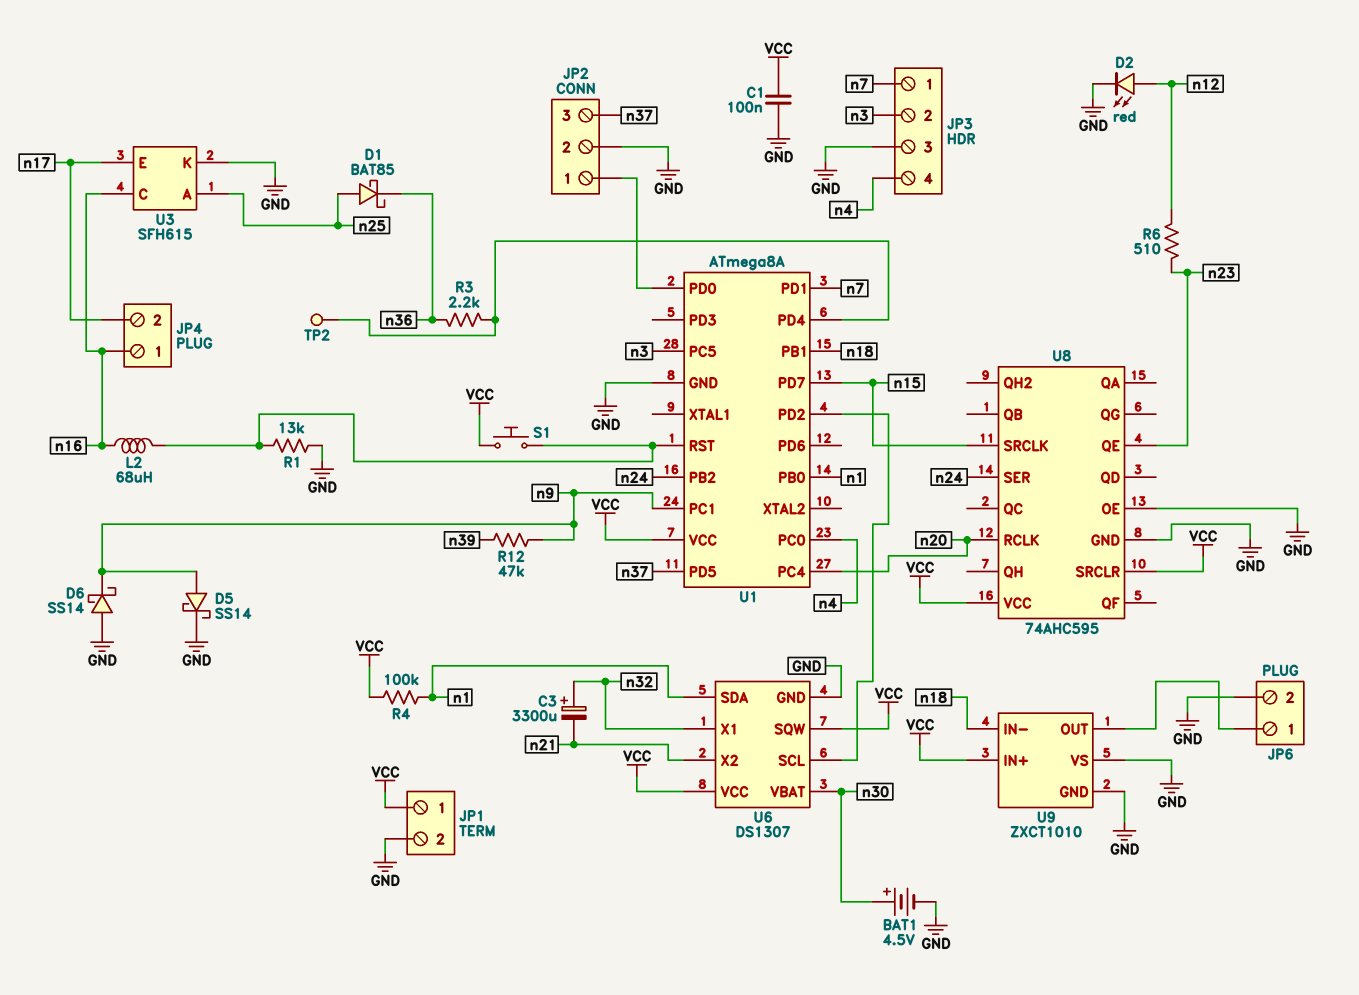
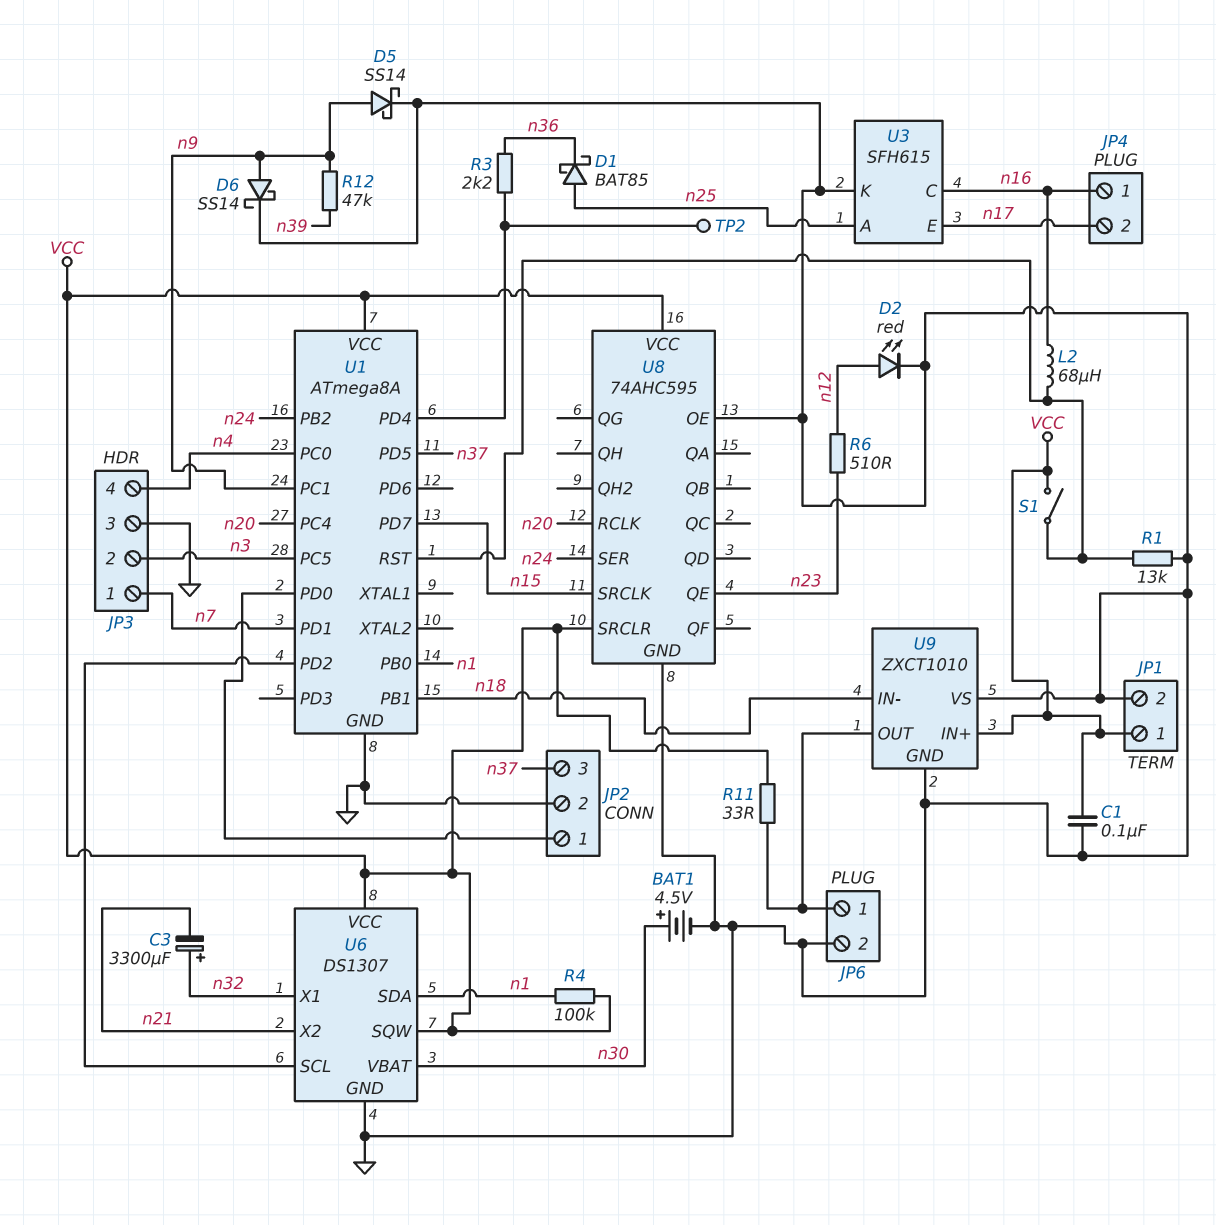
D6: schottky SS14 (A GND, K n9) -> schottky SS14 (A n9, K GND)
R11: none -> 33 (JP6/1, VCC)
S1: button (U1/RST, VCC) -> switch (U1/RST, VCC)

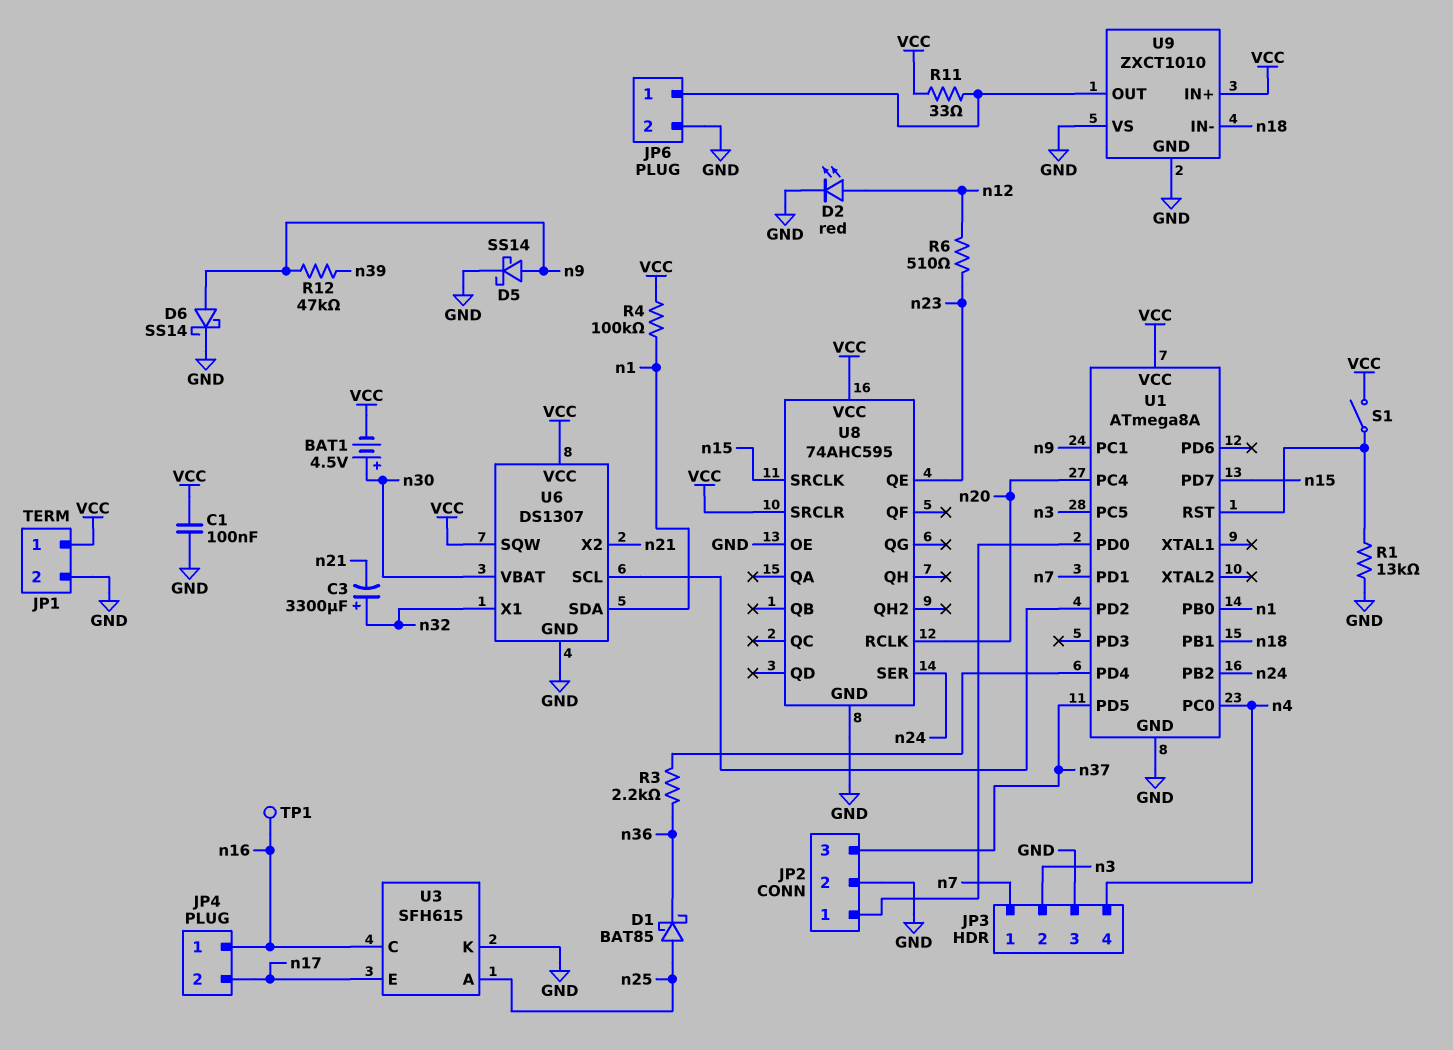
BAT1: 4.5V (plus n30, minus GND) -> 4.5V (plus n30, minus VCC)
L2: 68uH (U1/RST, n16) -> none
TP1: none -> test point (n16)
TP2: test point (U1/PD4) -> none

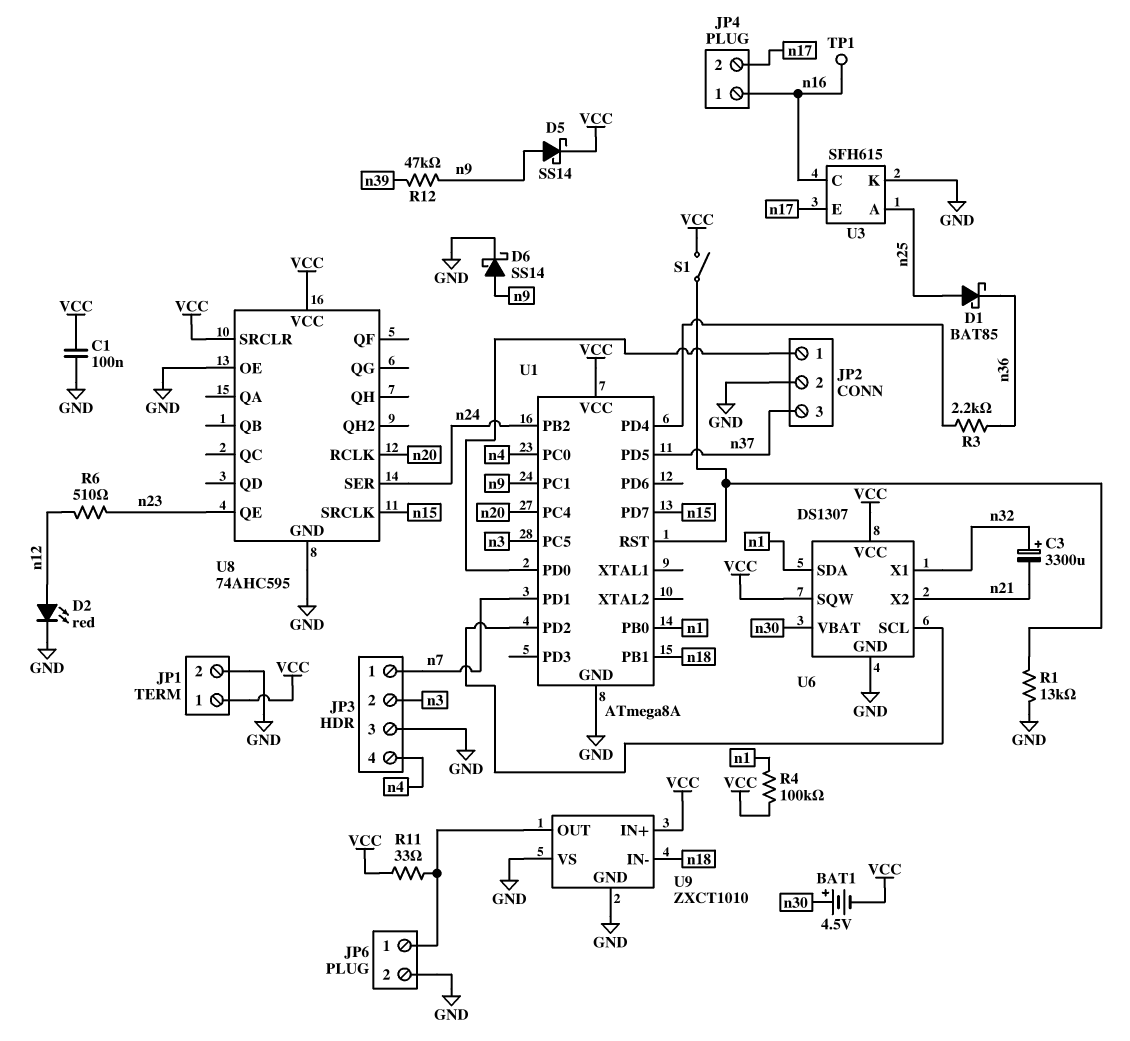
D5: schottky SS14 (A n9, K GND) -> schottky SS14 (A n9, K VCC)

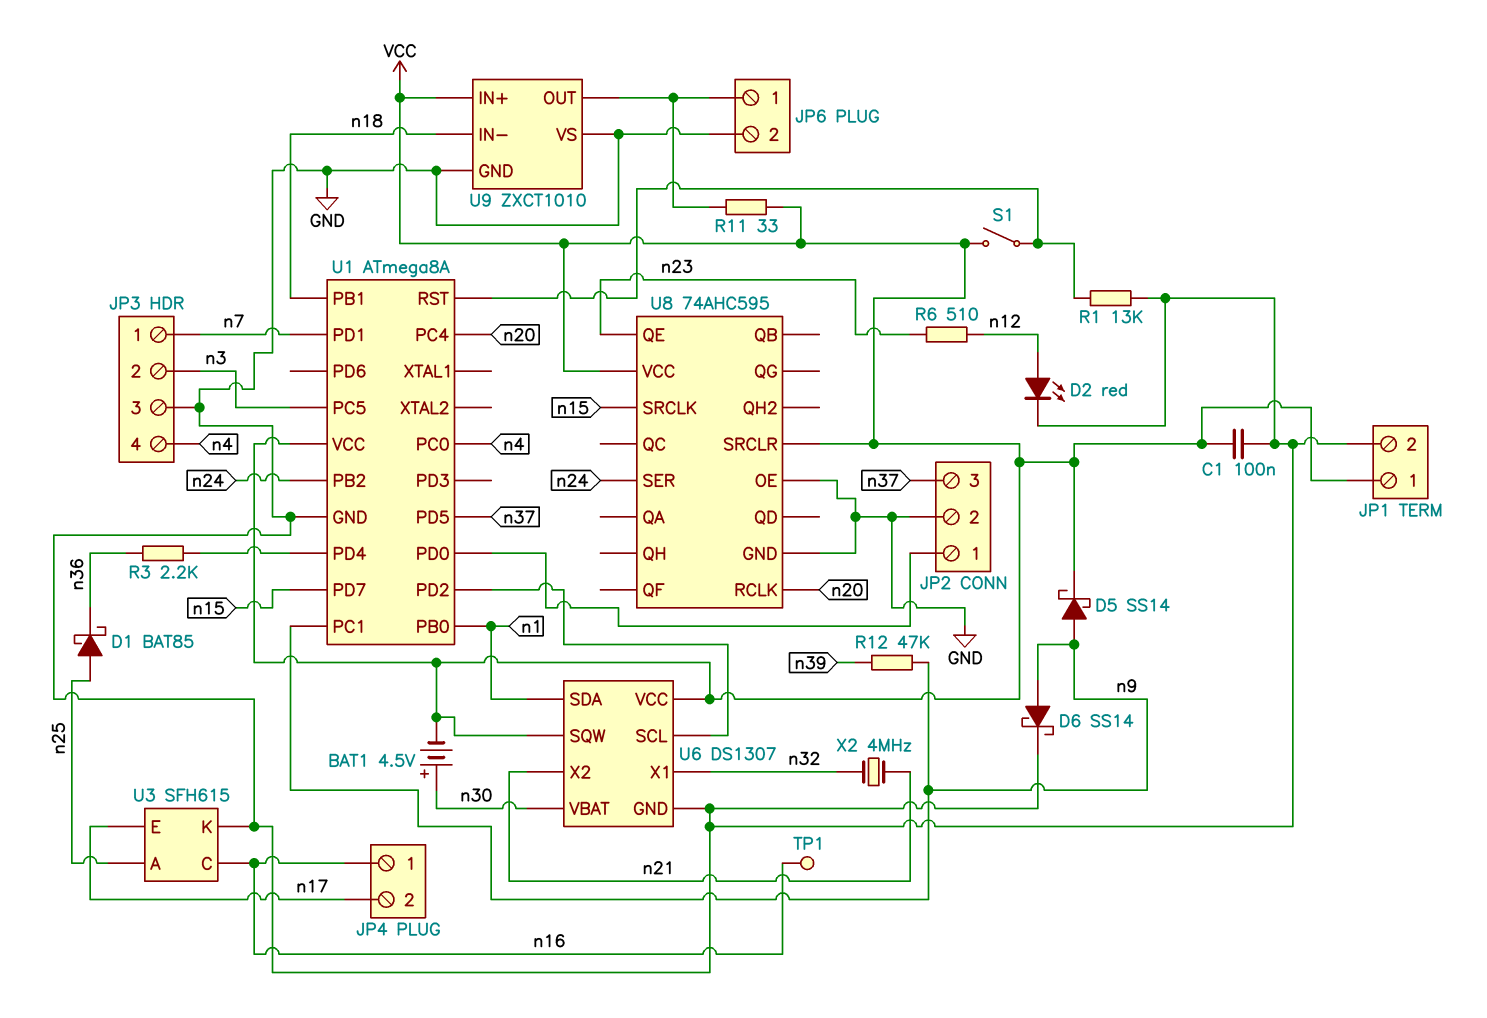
C3: 3300uF (plus n32, minus n21) -> none
R4: 100k (VCC, n1) -> none
X2: none -> 4MHz (n21, n32)

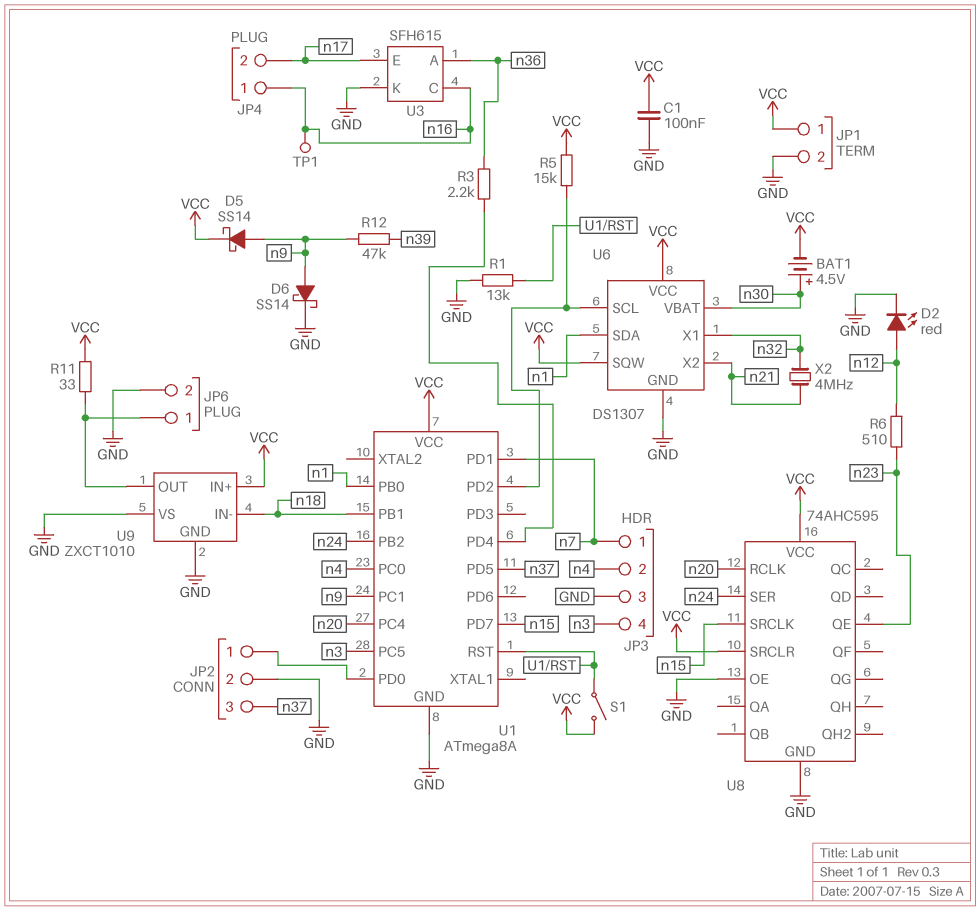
D1: schottky BAT85 (A n25, K n36) -> none
JP3 pin 2: n3 -> n4
JP3 pin 4: n4 -> n3
R5: none -> 15k (U1/PD2, VCC)
U3 pin A: n25 -> n36

